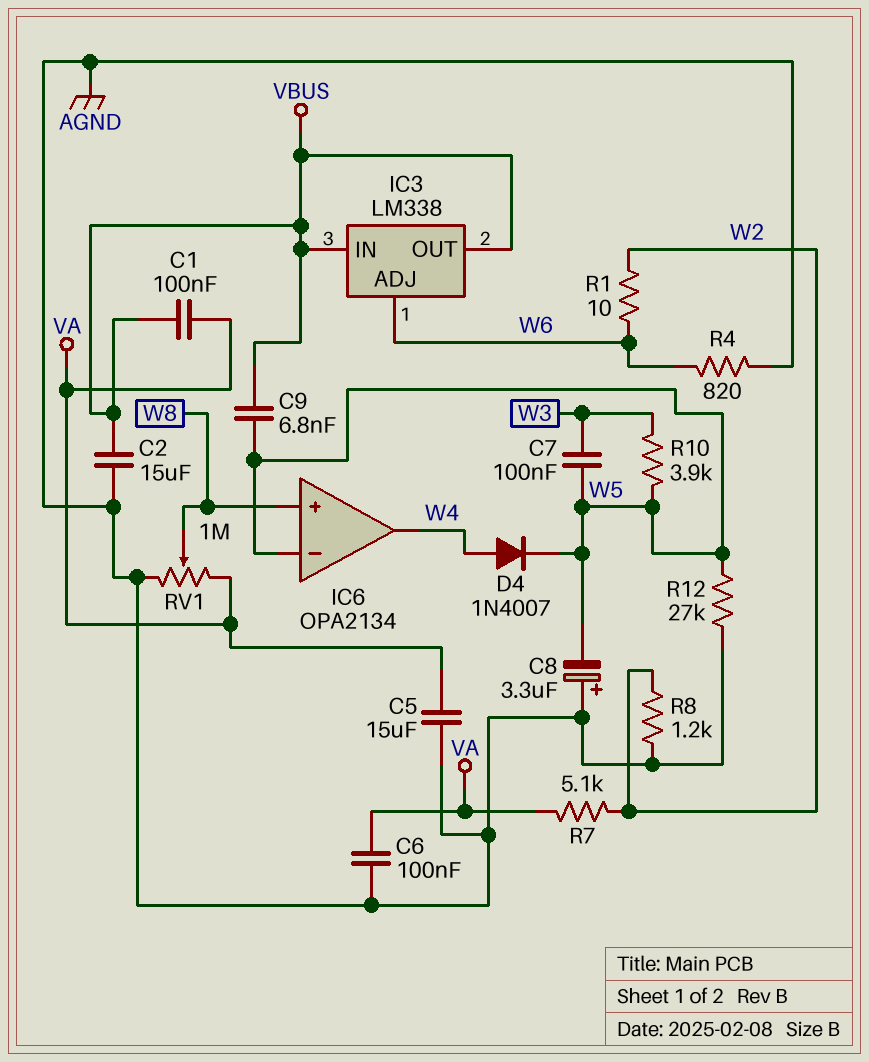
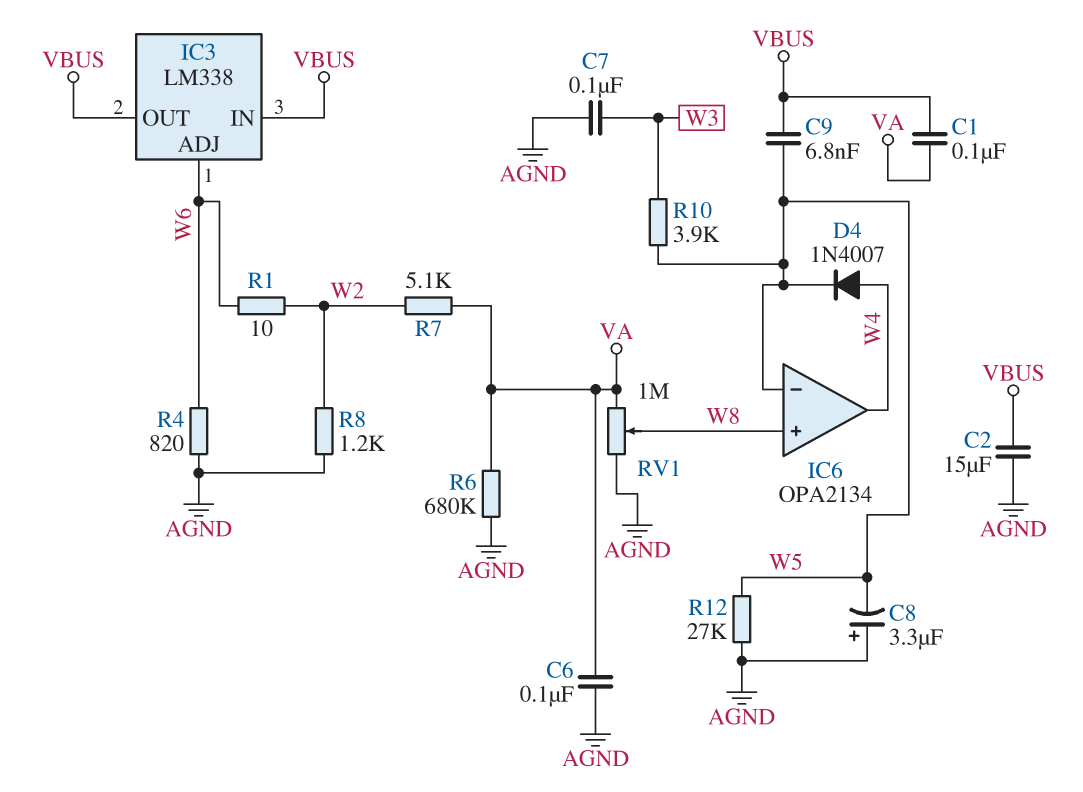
C5: 15uF (AGND, VA) -> none
C7: 100nF (W3, W5) -> 100nF (AGND, W3)
R6: none -> 680k (AGND, VA)

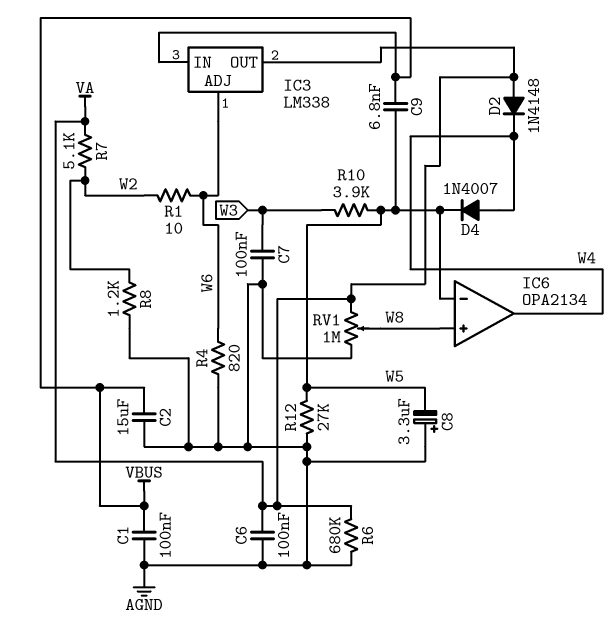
C1: 100nF (VA, VBUS) -> 100nF (AGND, VBUS)
D2: none -> diode 1N4148 (A VA, K W4)
IC3 pin OUT: VBUS -> VA

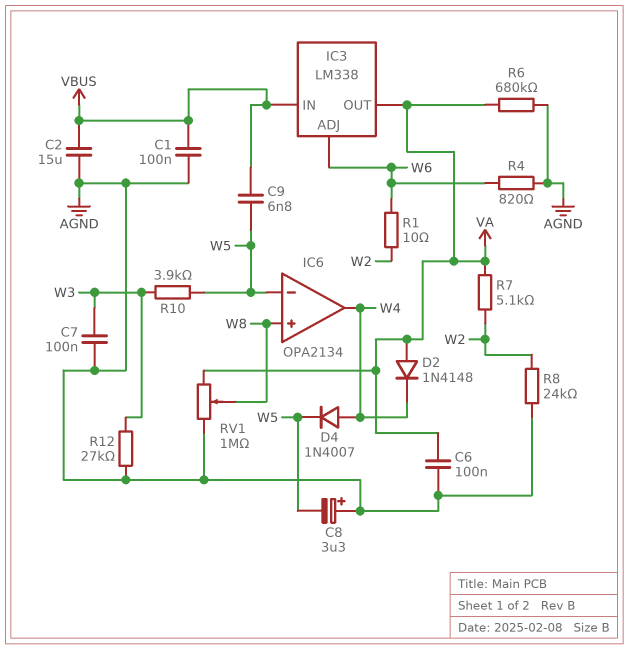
R8: 1.2k (AGND, W2) -> 24k (AGND, W2)
R12: 27k (AGND, W5) -> 27k (AGND, W3)

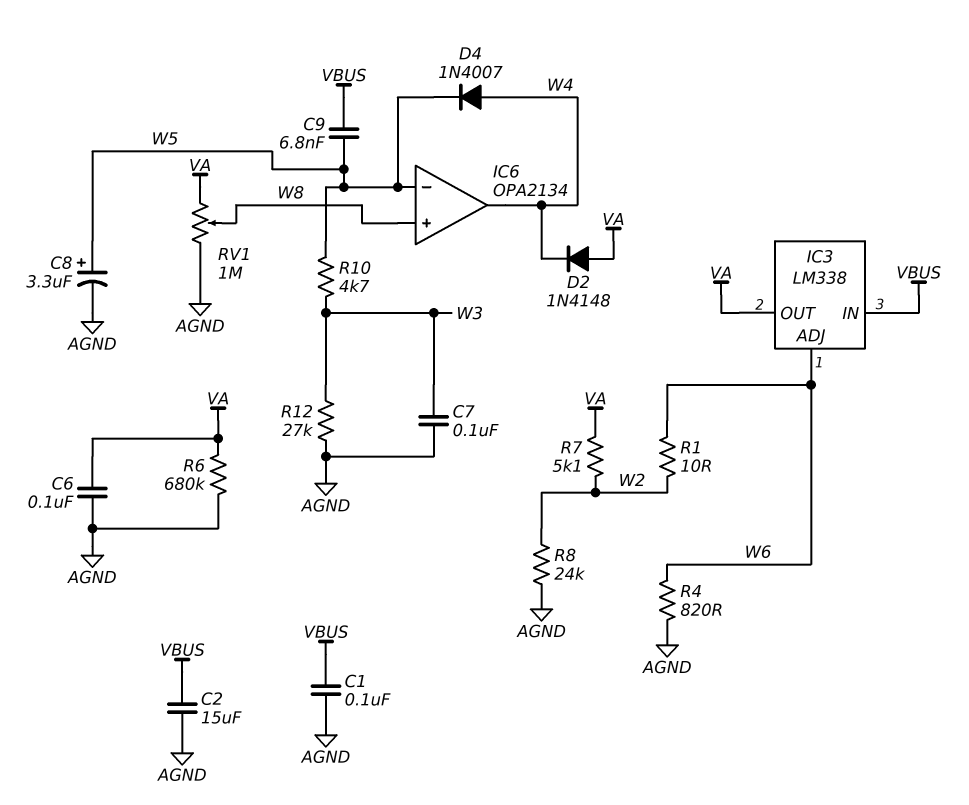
C8: 3.3uF (plus AGND, minus W5) -> 3.3uF (plus W5, minus AGND)
R10: 3.9k (W3, W5) -> 4.7k (W3, W5)

